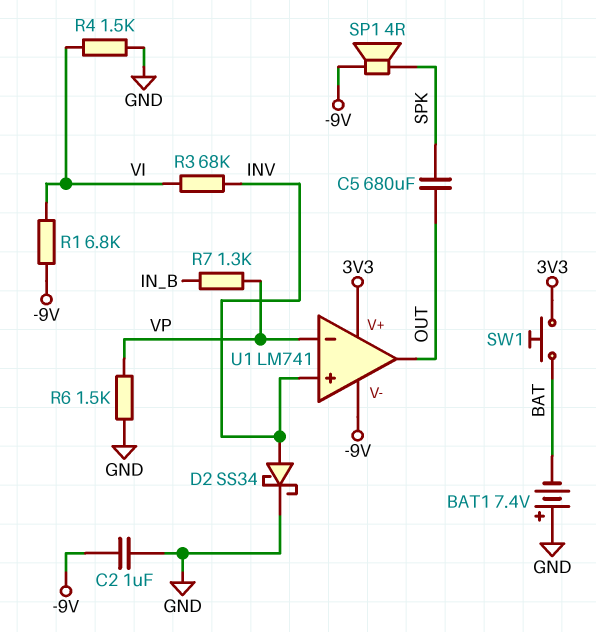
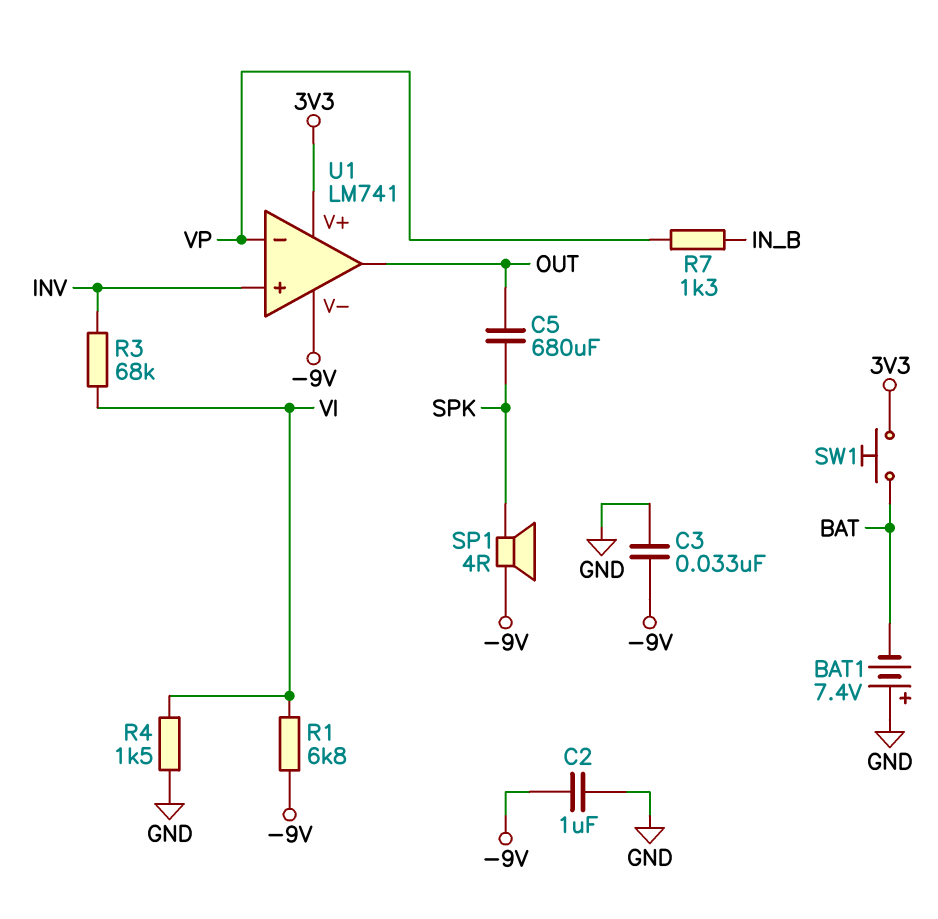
C3: none -> 33nF (-9V, GND)
D2: schottky SS34 (A INV, K GND) -> none
R6: 1.5k (GND, VP) -> none

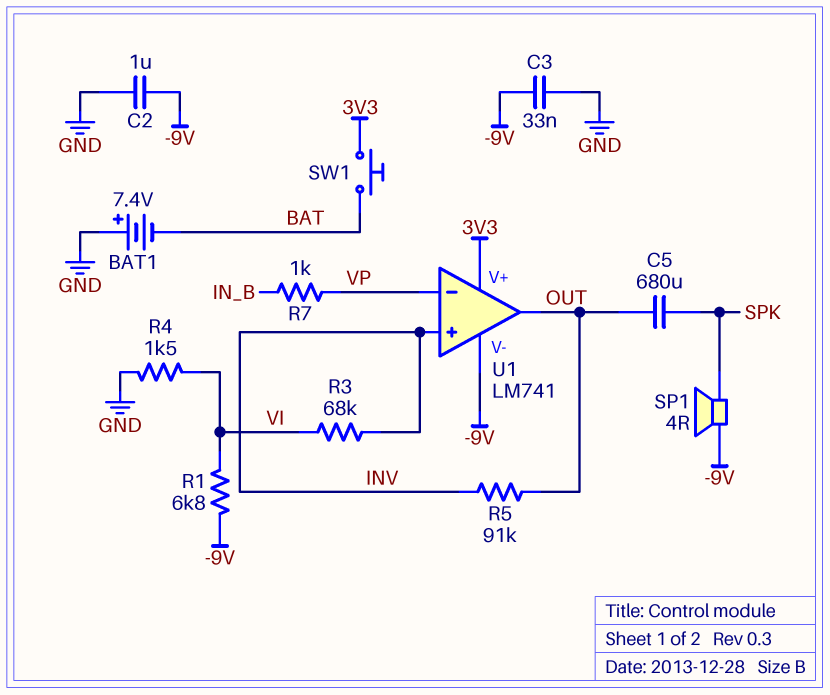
R5: none -> 91k (INV, OUT)
R7: 1.3k (IN_B, VP) -> 1k (IN_B, VP)

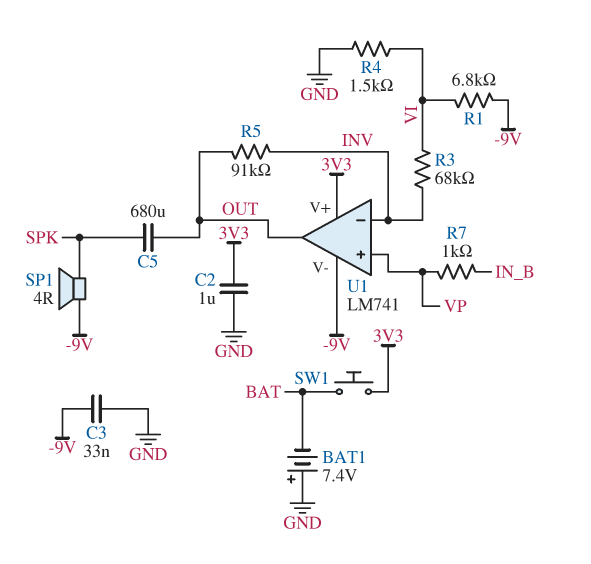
C2: 1uF (-9V, GND) -> 1uF (3V3, GND)
U1 pin in+: INV -> VP
U1 pin in-: VP -> INV

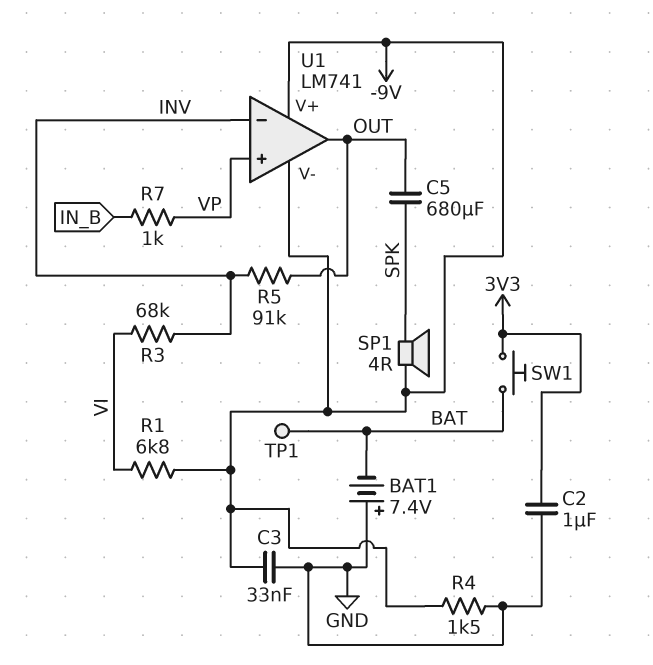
R4: 1.5k (GND, VI) -> 1.5k (-9V, GND)
TP1: none -> test point (BAT)
U1 pin V+: 3V3 -> -9V

